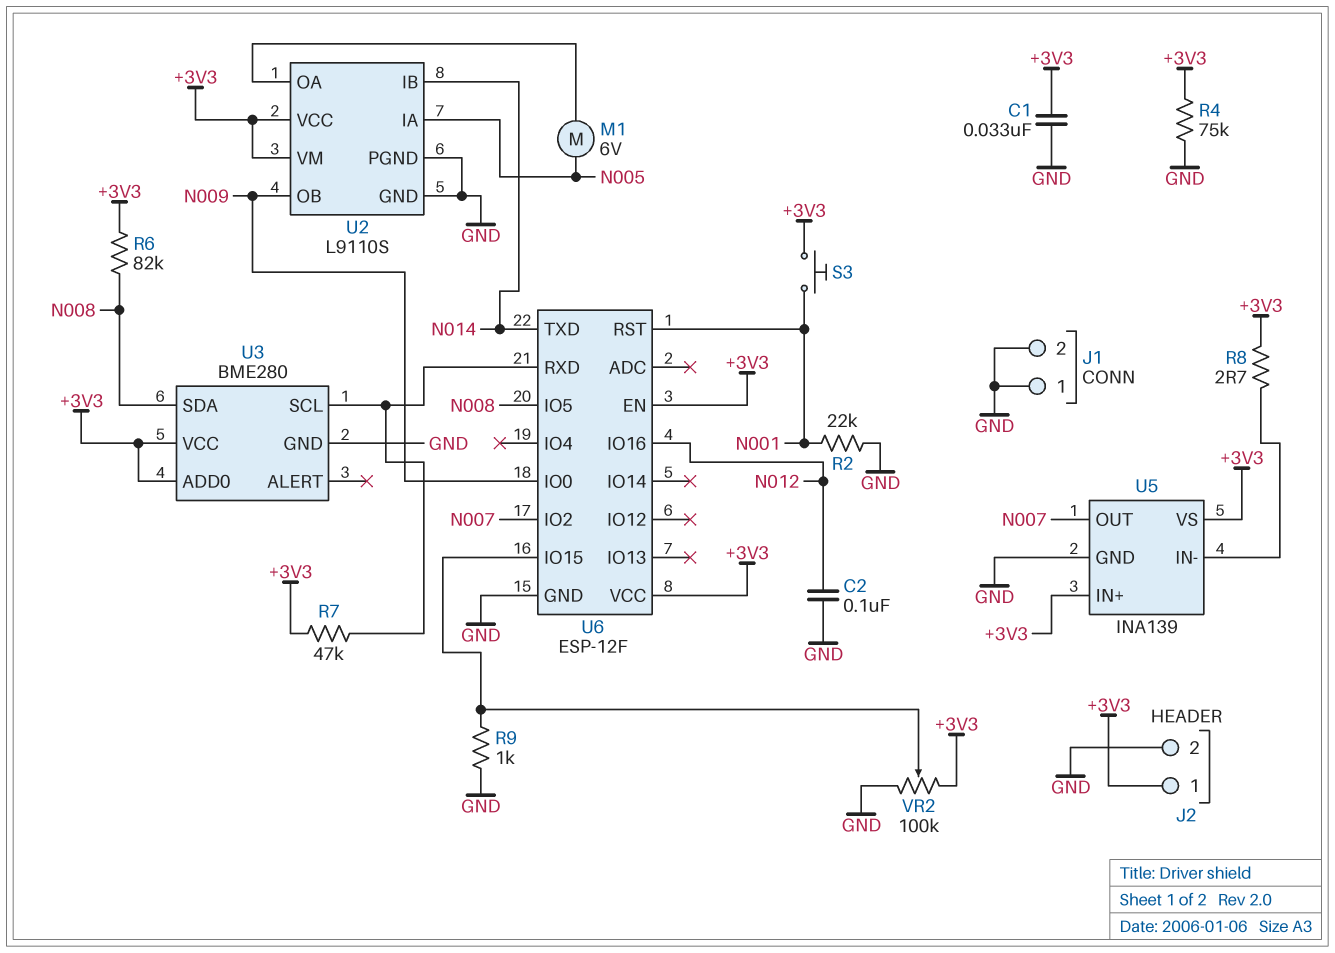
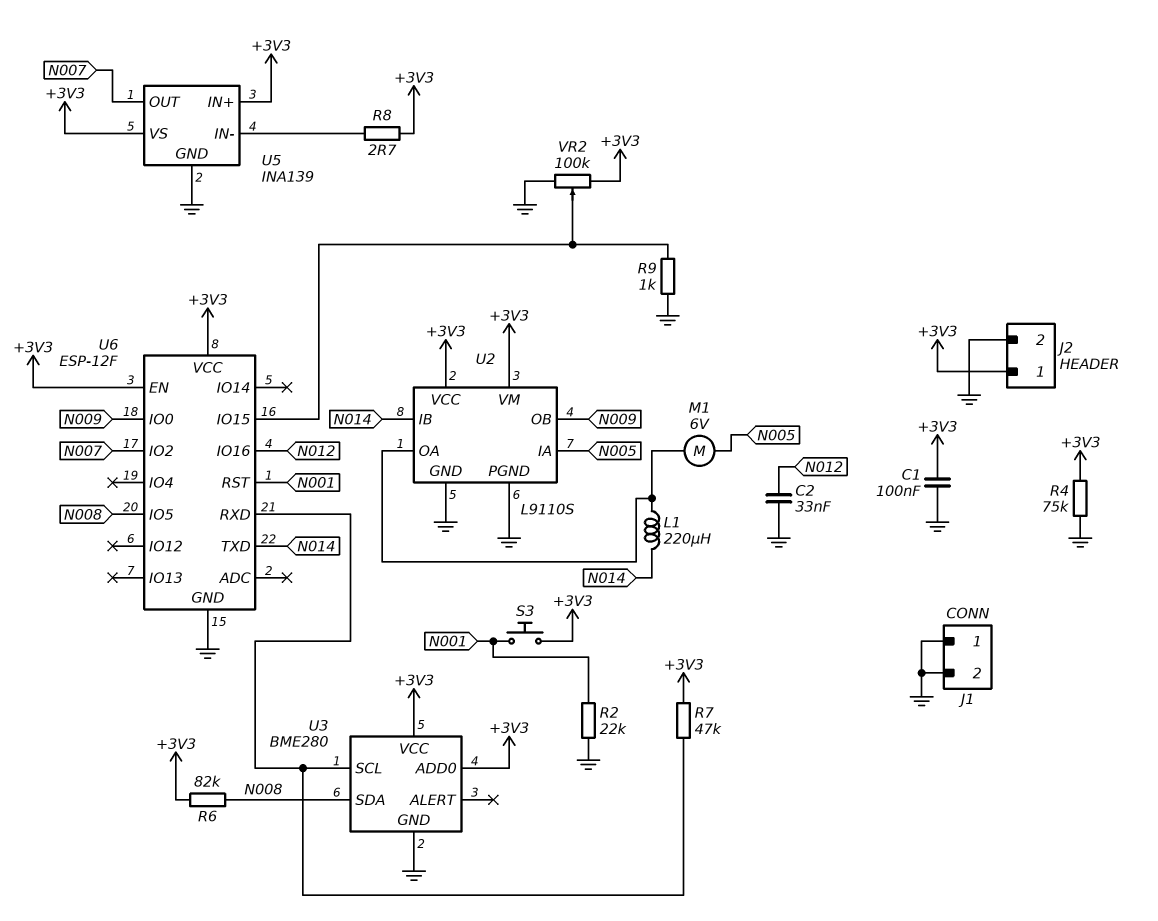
C1: 33nF (+3V3, GND) -> 100nF (+3V3, GND)
C2: 100nF (GND, N012) -> 33nF (GND, N012)
L1: none -> 220uH (N014, U2/OA)

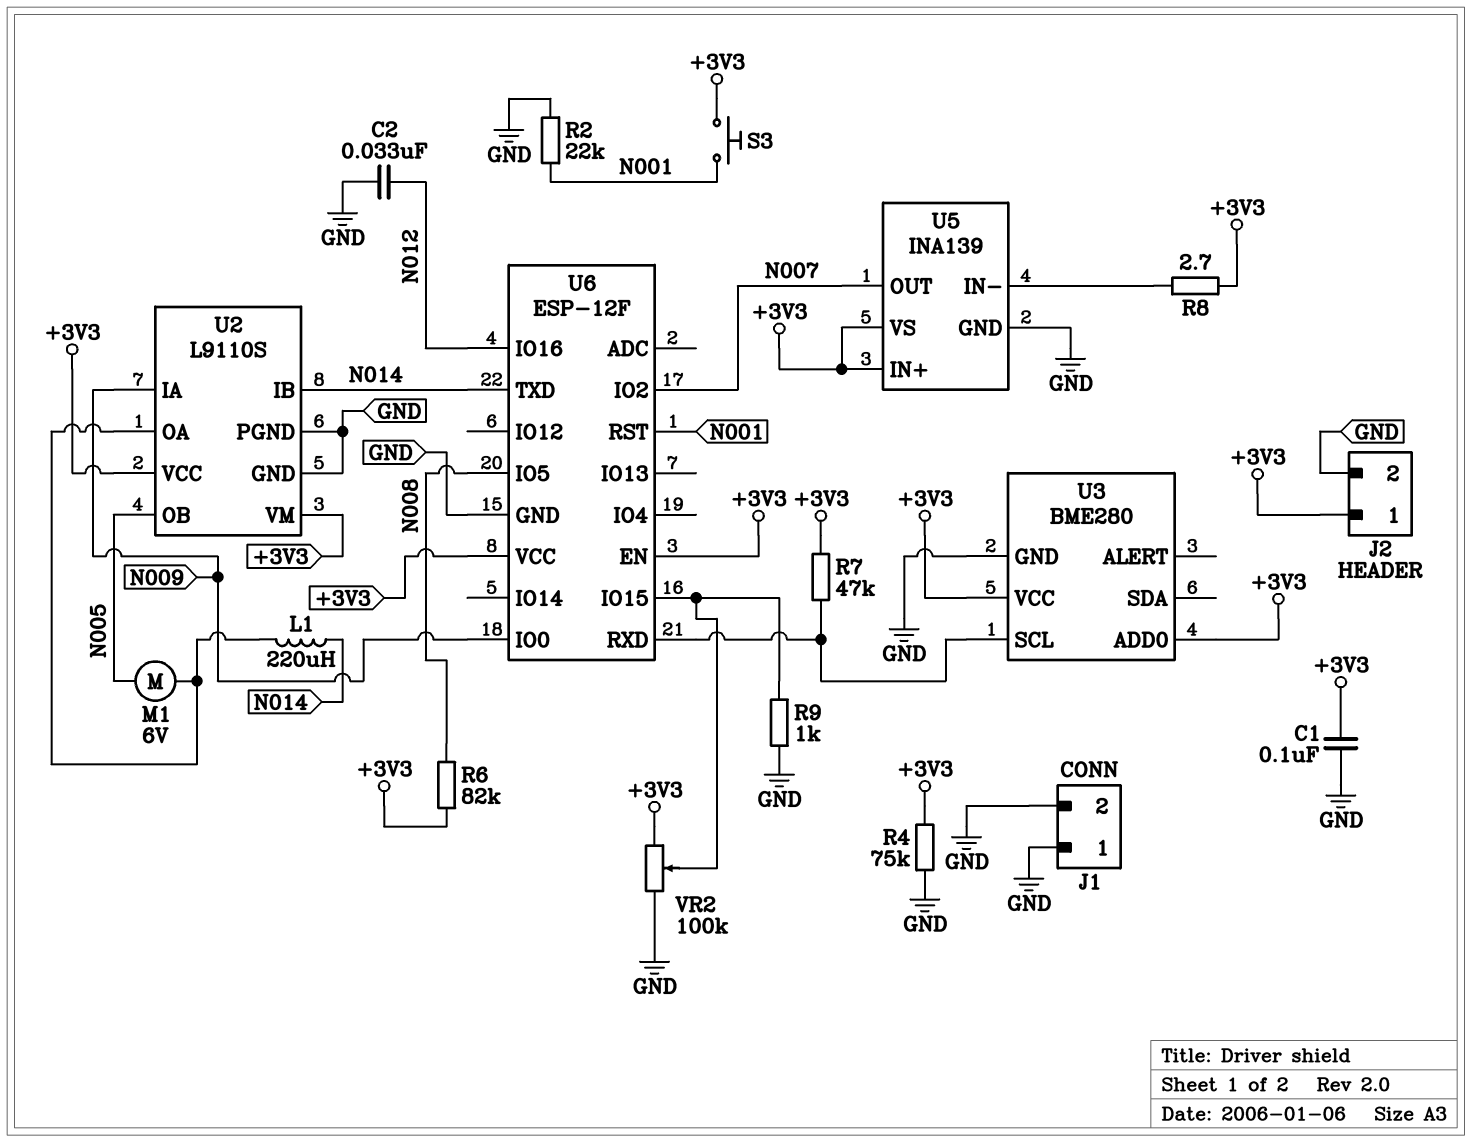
U2 pin IA: N005 -> N009
U2 pin OB: N009 -> N005
U3 pin SDA: N008 -> none

